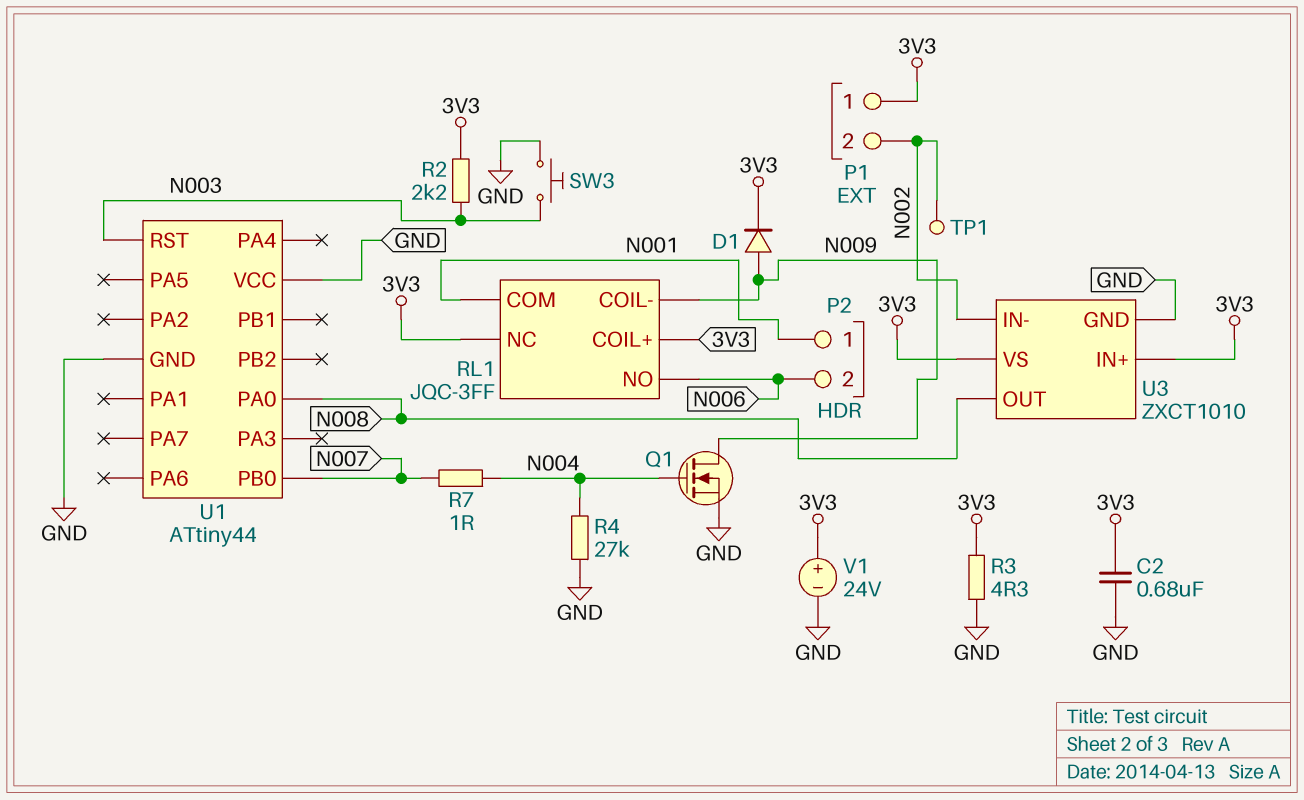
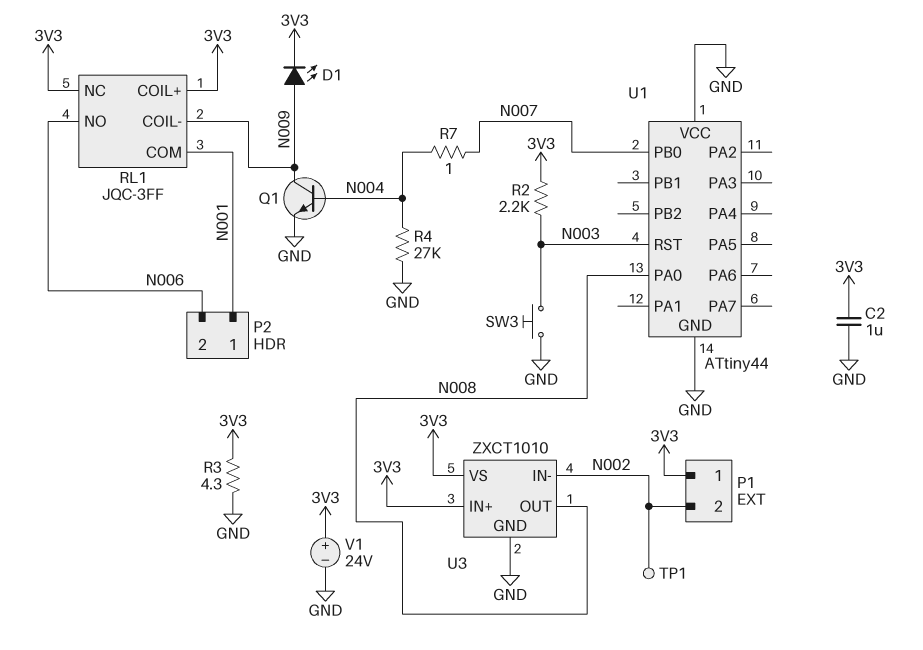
C2: 680nF (3V3, GND) -> 1uF (3V3, GND)
D1: diode (A N009, K 3V3) -> LED (A N009, K 3V3)
Q1: NMOS (G N004, D N009, S GND) -> NPN (B N004, C N009, E GND)

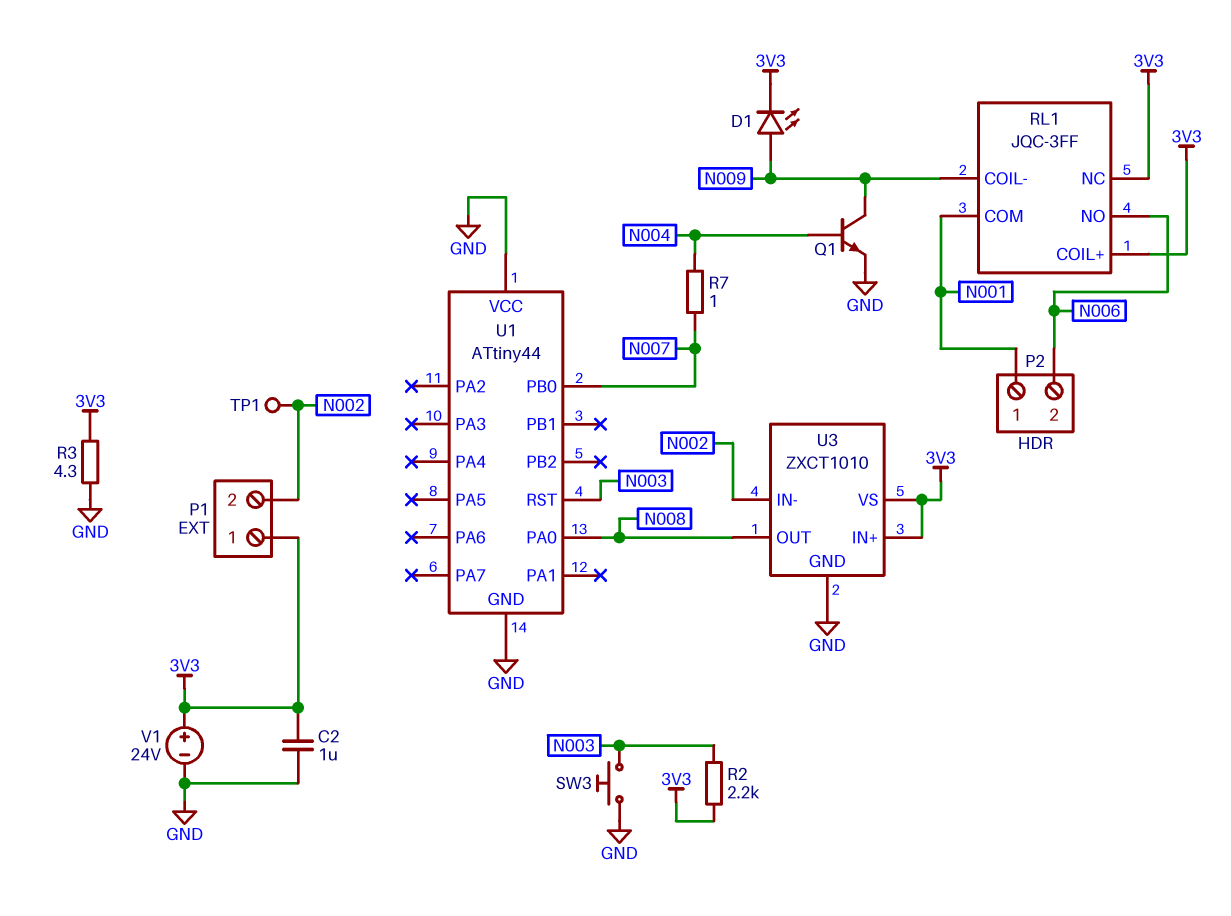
R4: 27k (GND, N004) -> none

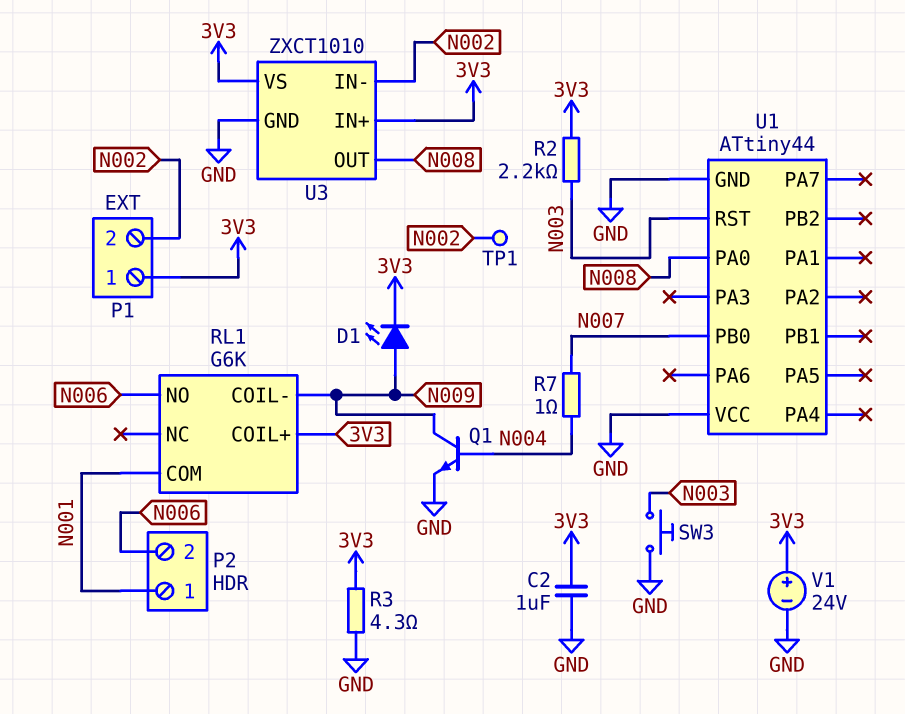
RL1: JQC-3FF -> G6K
RL1 pin NC: 3V3 -> none

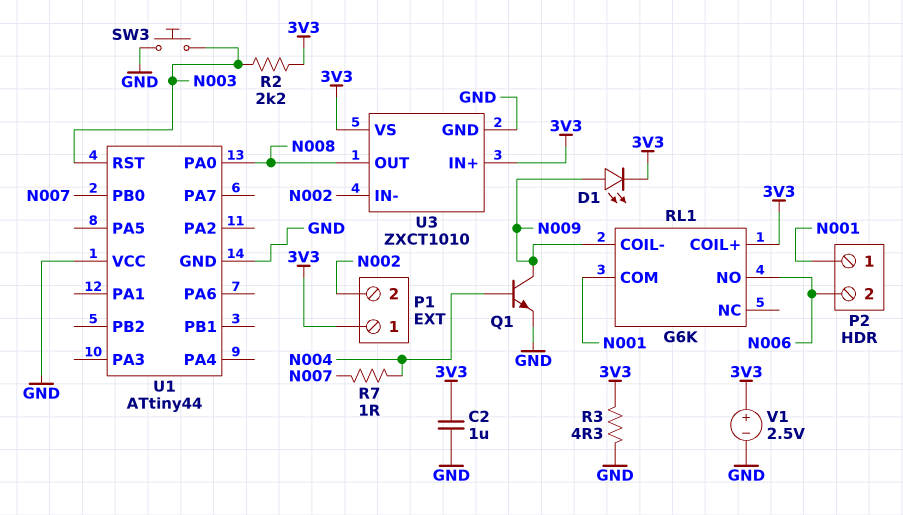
TP1: test point (N002) -> none
V1: 24V (plus 3V3, minus GND) -> 2.5V (plus 3V3, minus GND)

